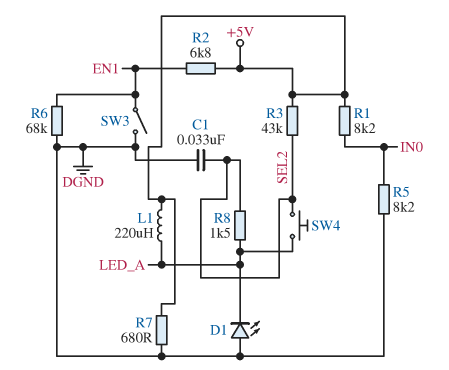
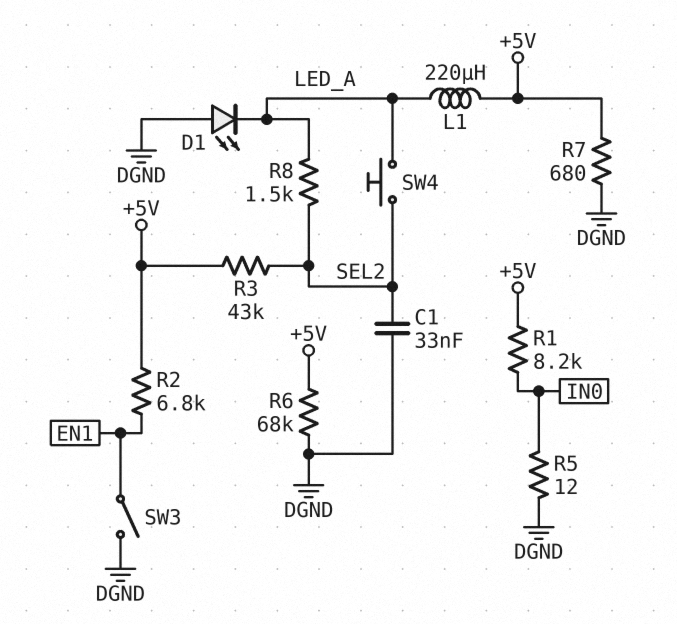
R5: 8.2k (DGND, IN0) -> 12 (DGND, IN0)
R6: 68k (DGND, EN1) -> 68k (+5V, DGND)

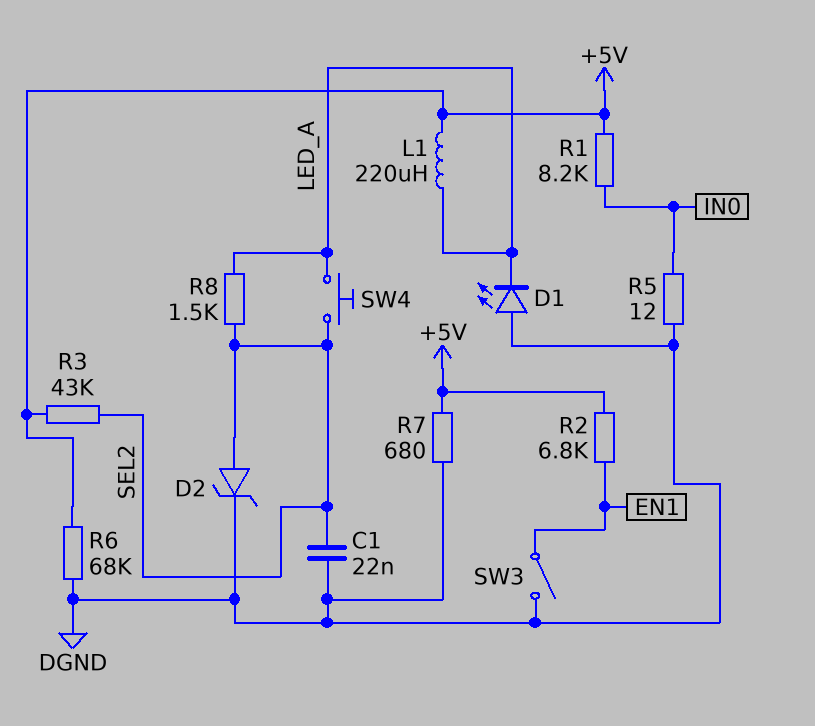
C1: 33nF (DGND, SEL2) -> 22nF (DGND, SEL2)
D2: none -> zener (A SEL2, K DGND)

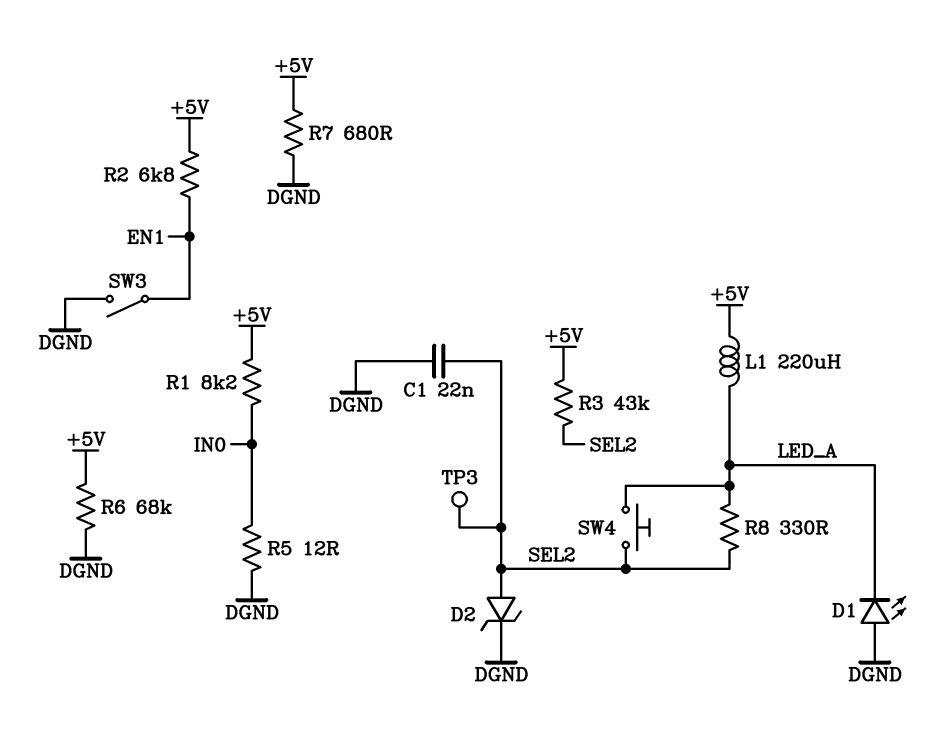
R8: 1.5k (LED_A, SEL2) -> 330 (LED_A, SEL2)
TP3: none -> test point (SEL2)

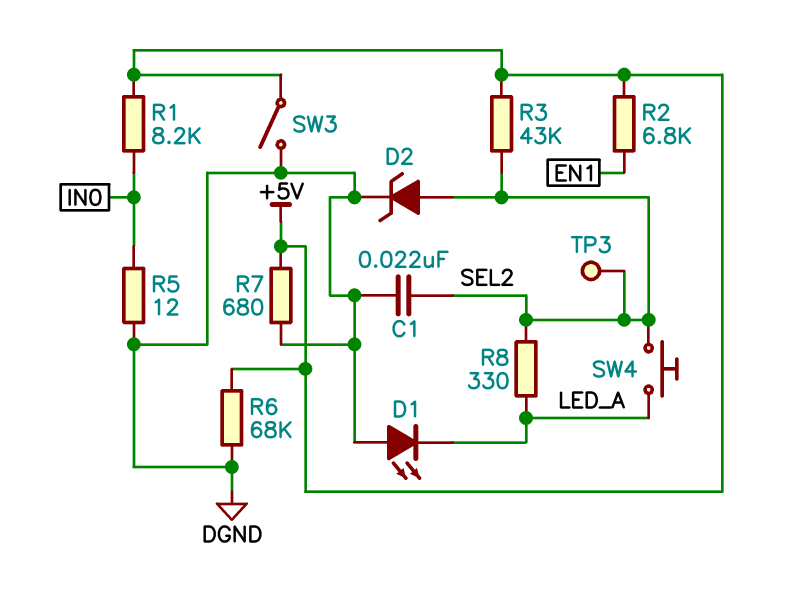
L1: 220uH (+5V, LED_A) -> none
SW3: switch (DGND, EN1) -> switch (+5V, DGND)

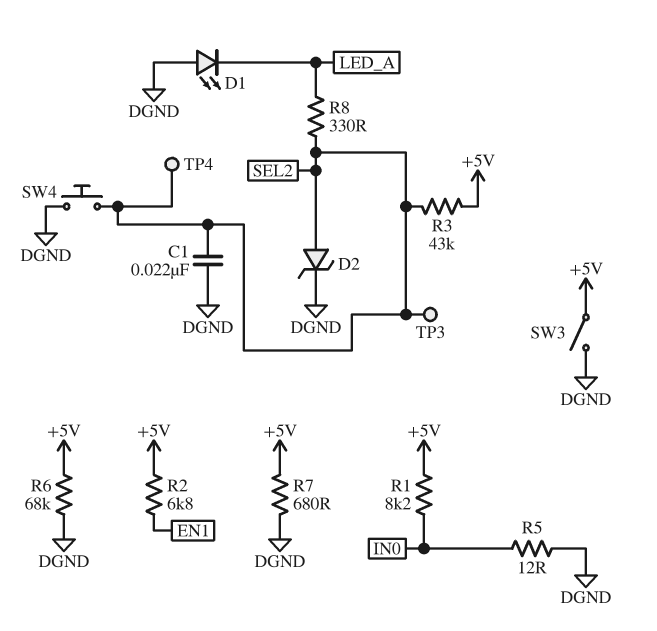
SW4: button (LED_A, SEL2) -> button (DGND, SEL2)
TP4: none -> test point (SEL2)

